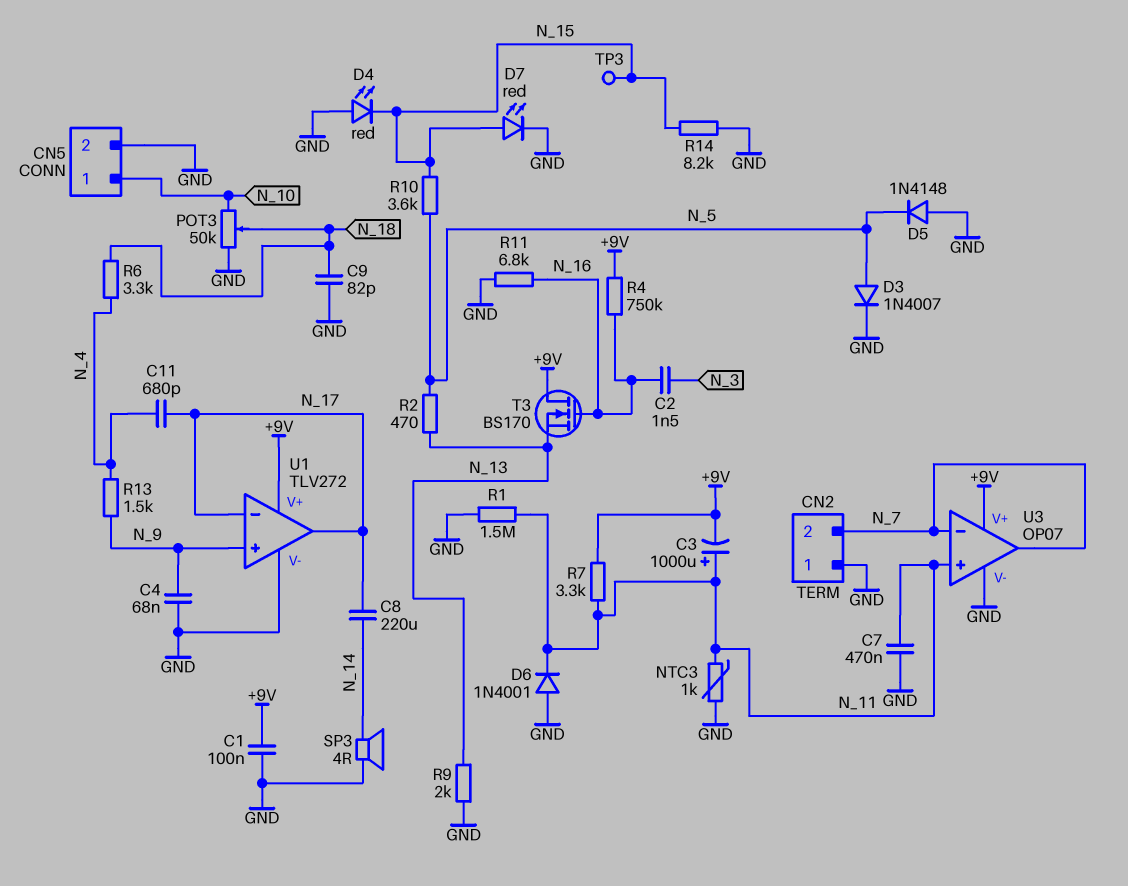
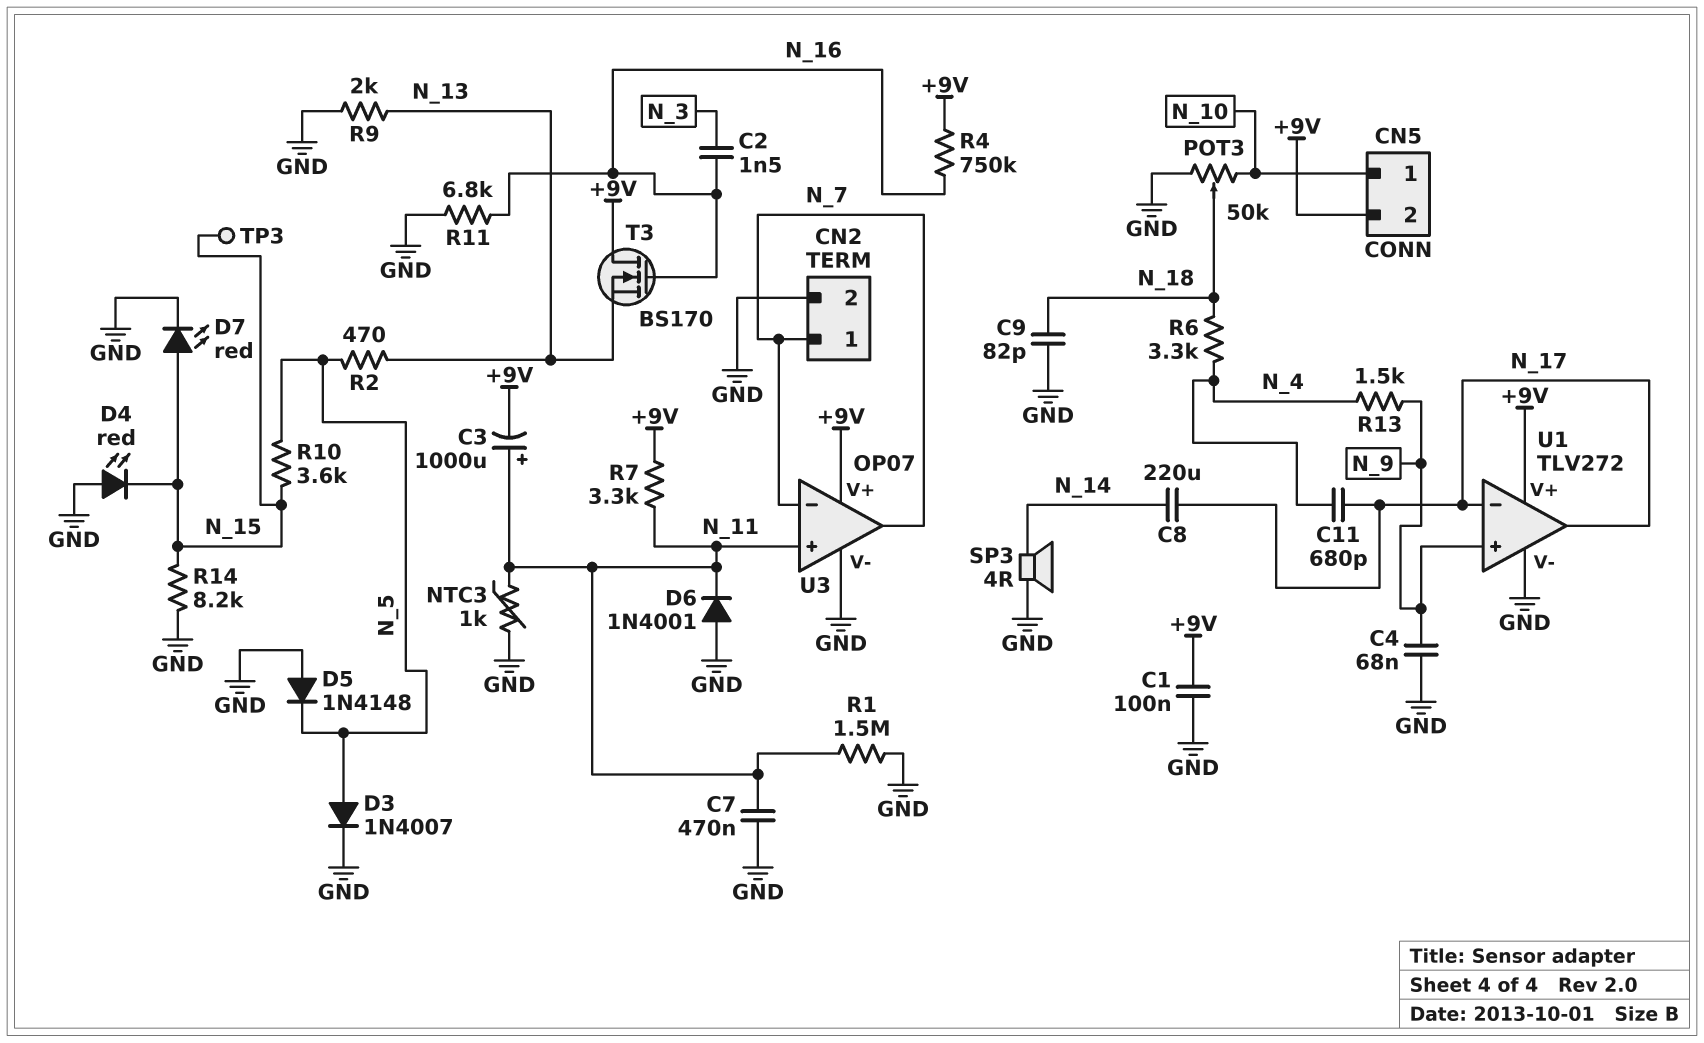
CN2 pin 1: GND -> N_7
CN2 pin 2: N_7 -> GND
CN5 pin 2: GND -> +9V

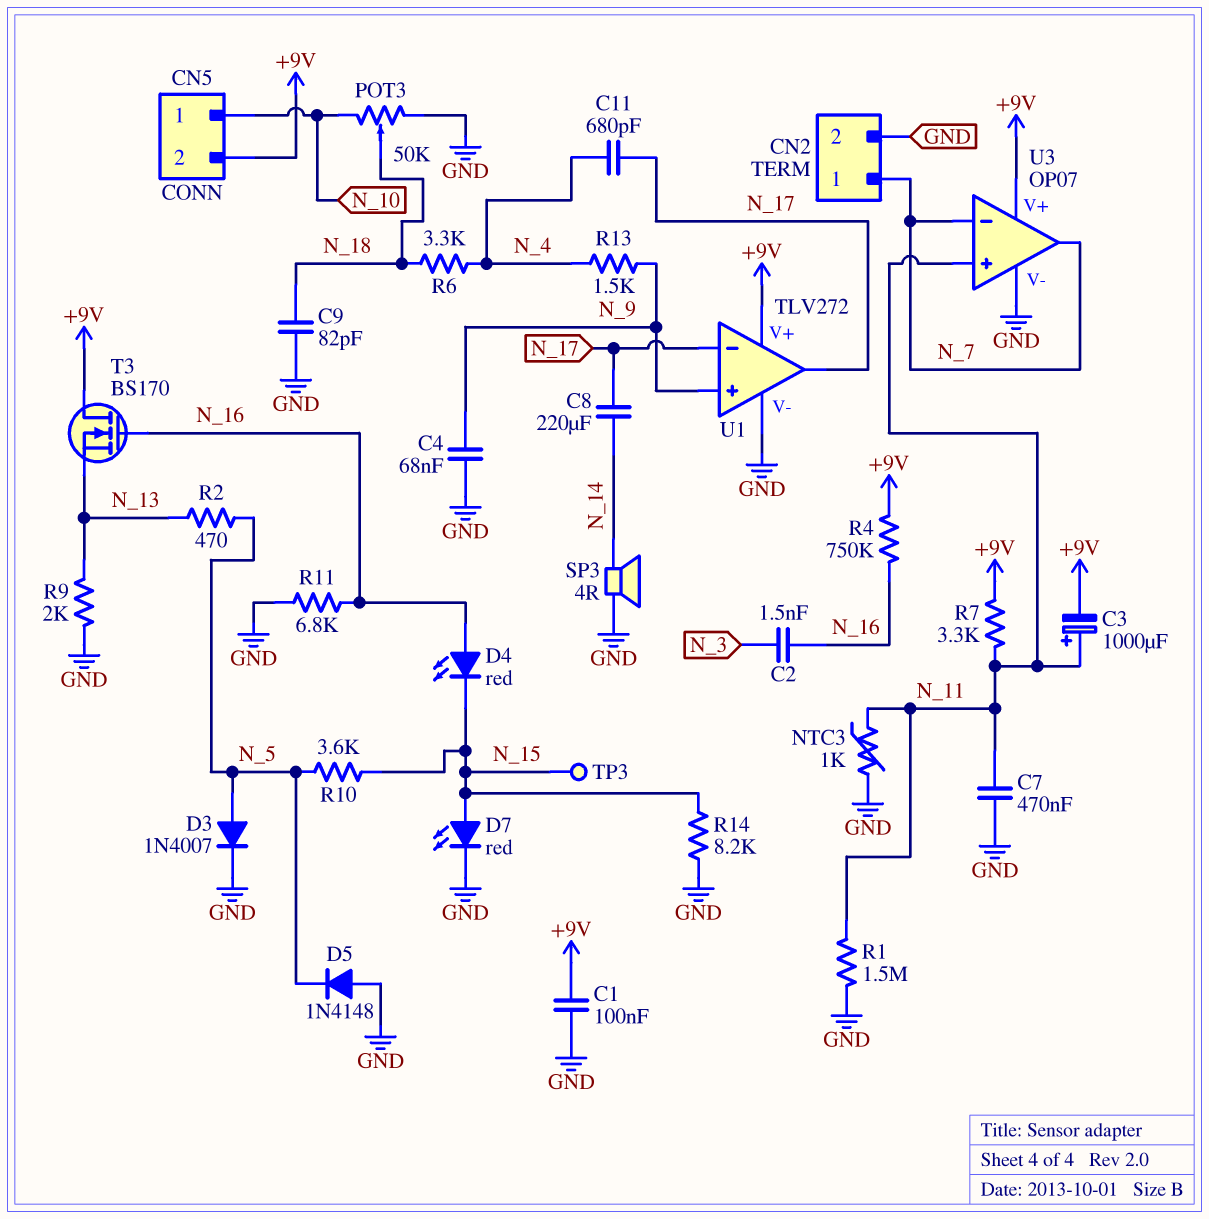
D4: LED red (A GND, K N_15) -> LED red (A N_16, K N_15)
D6: diode 1N4001 (A GND, K N_11) -> none

